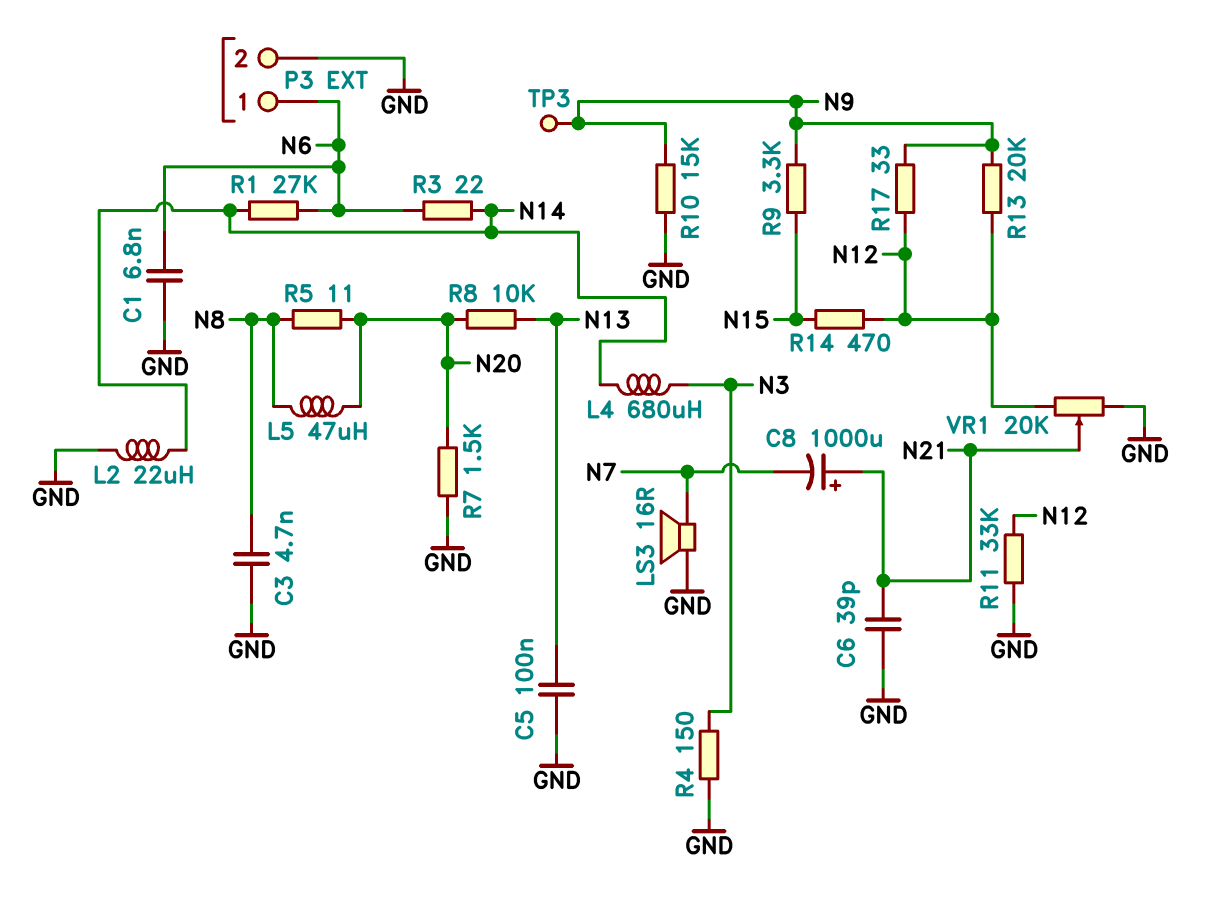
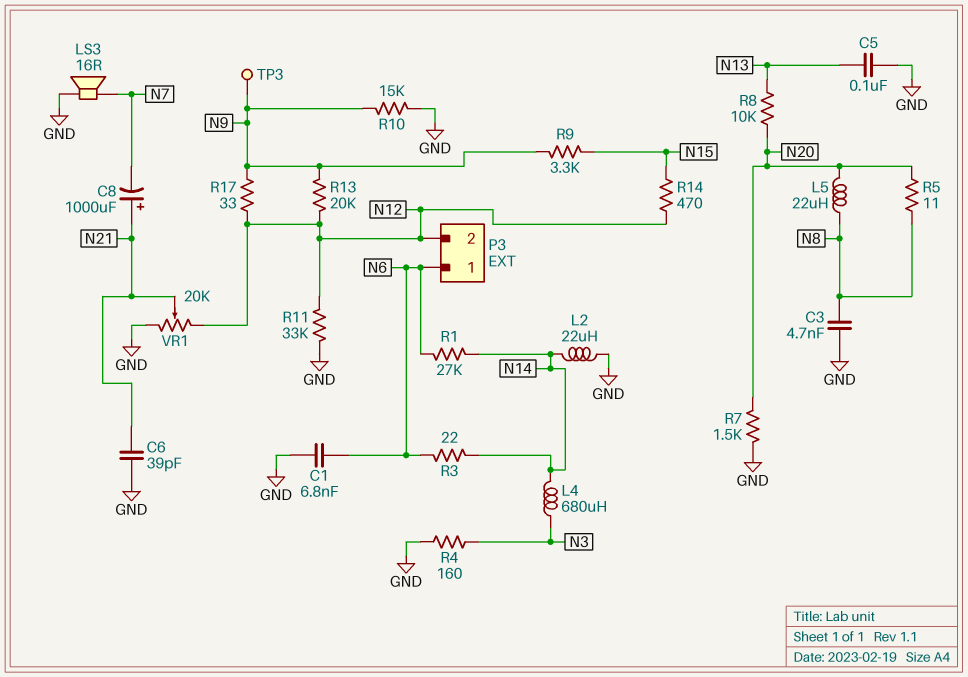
L5: 47uH (N8, N20) -> 22uH (N8, N20)
P3 pin 2: GND -> N12
R4: 150 (GND, N3) -> 160 (GND, N3)

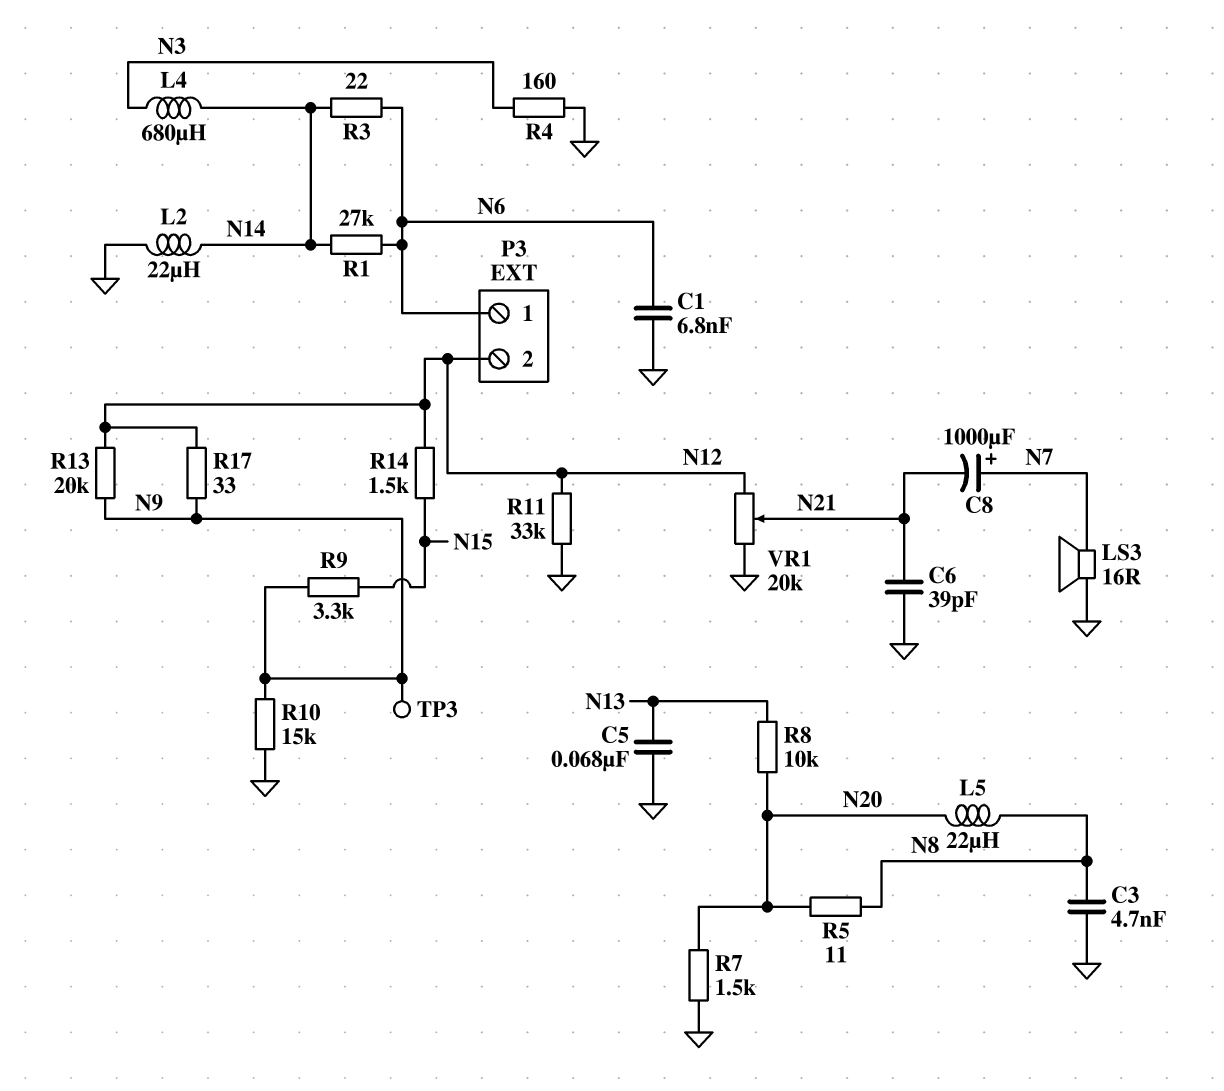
C5: 100nF (GND, N13) -> 68nF (GND, N13)
C8: 1000uF (plus N21, minus N7) -> 1000uF (plus N7, minus N21)
R14: 470 (N12, N15) -> 1.5k (N12, N15)

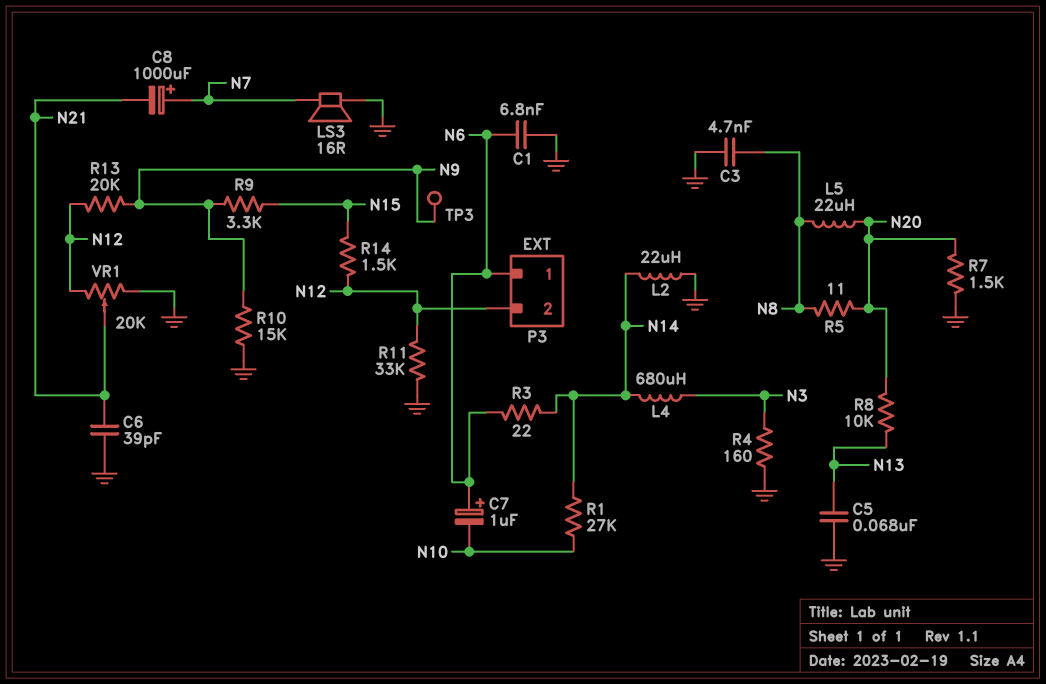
C7: none -> 1uF (plus N6, minus N10)
R1: 27k (N6, N14) -> 27k (N10, N14)
R17: 33 (N9, N12) -> none

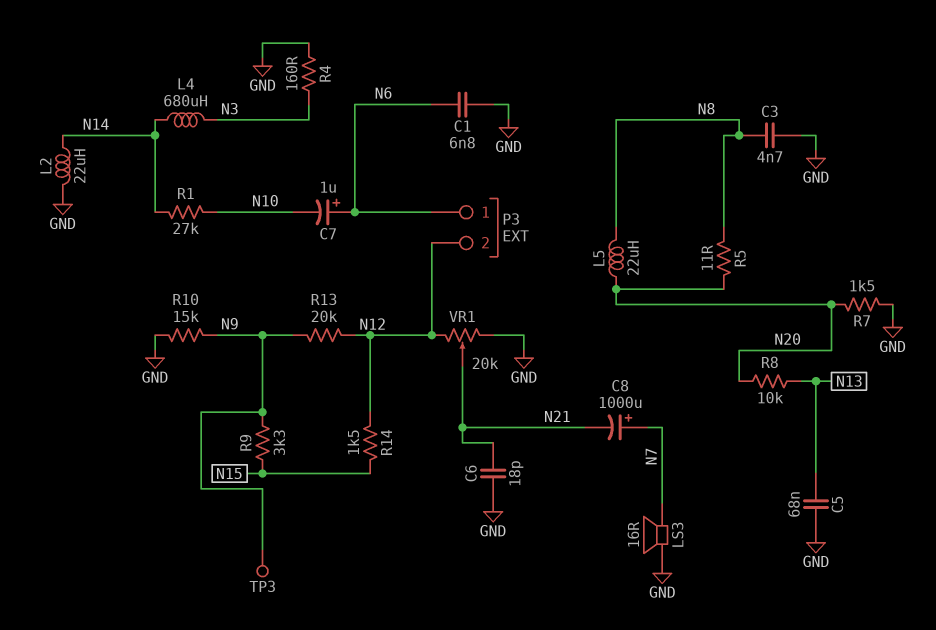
C6: 39pF (GND, N21) -> 18pF (GND, N21)
R3: 22 (N6, N14) -> none
R11: 33k (GND, N12) -> none

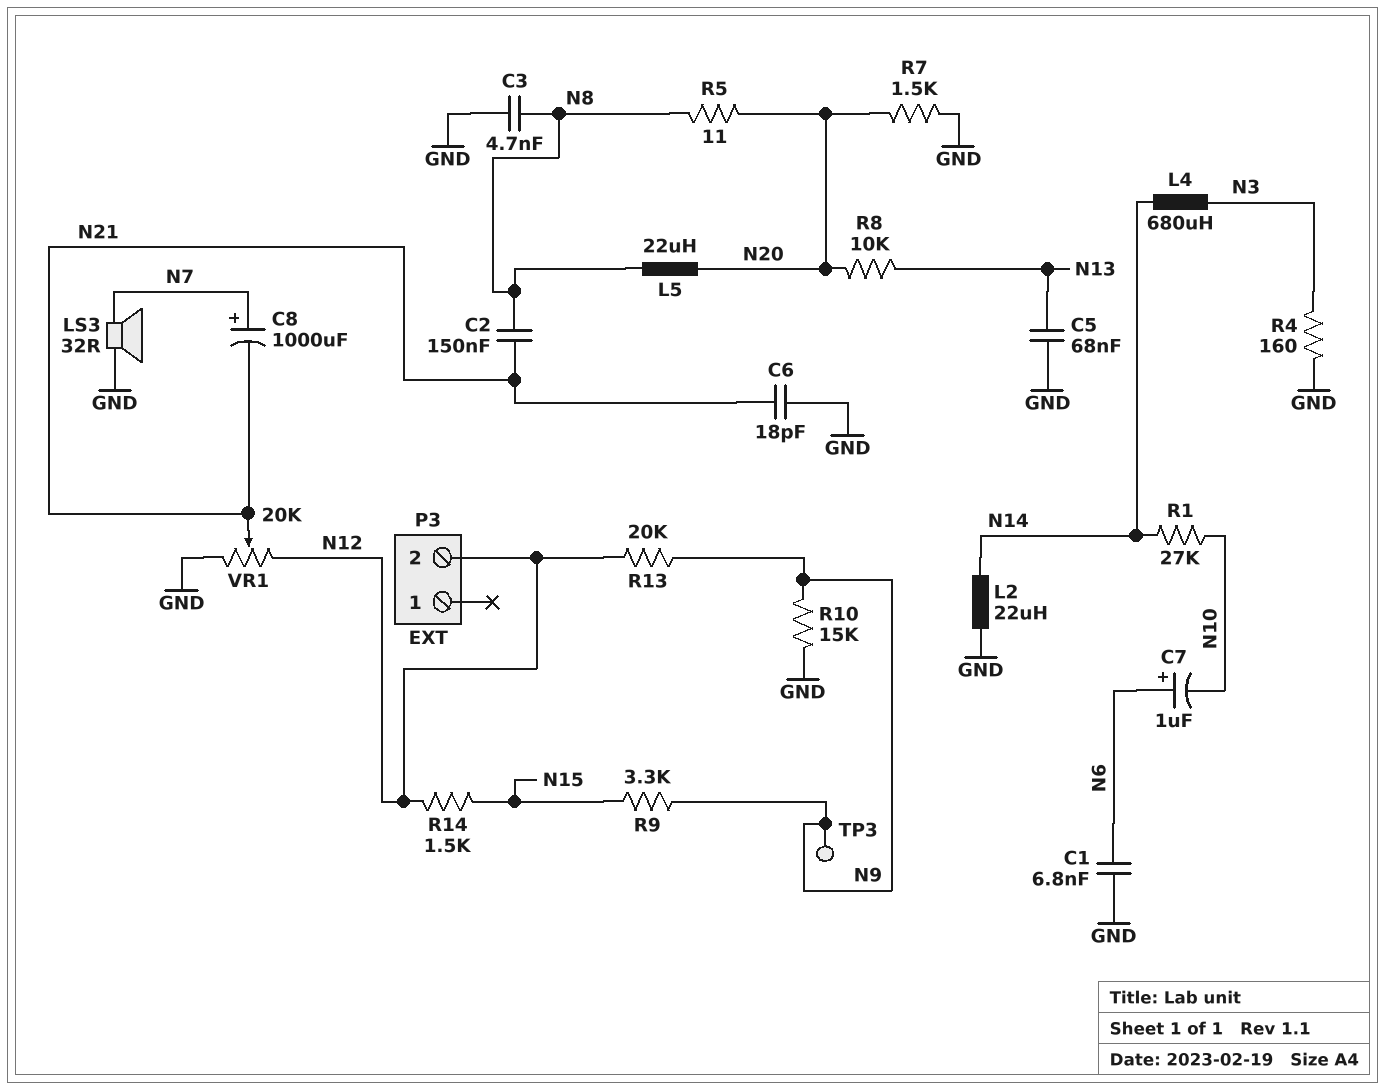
C2: none -> 150nF (N8, N21)
LS3: speaker 16R (GND, N7) -> speaker 32R (GND, N7)
P3 pin 1: N6 -> none

